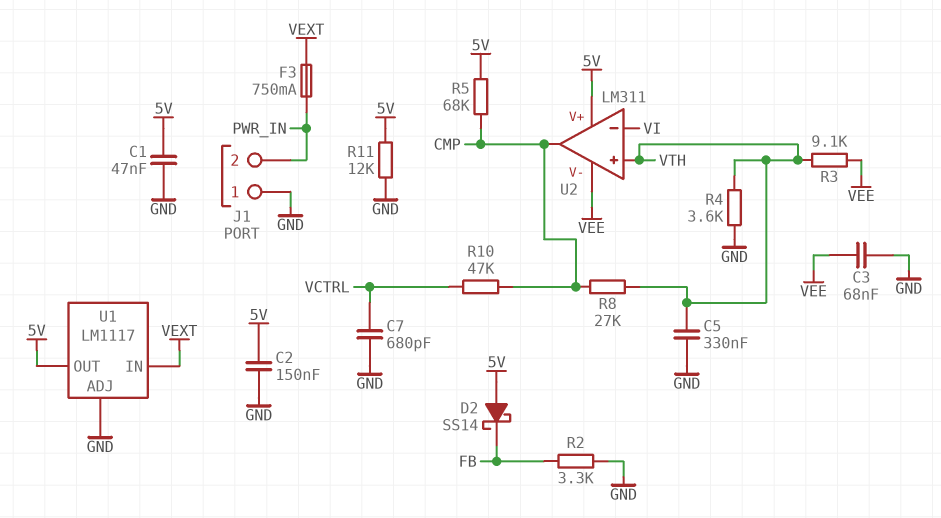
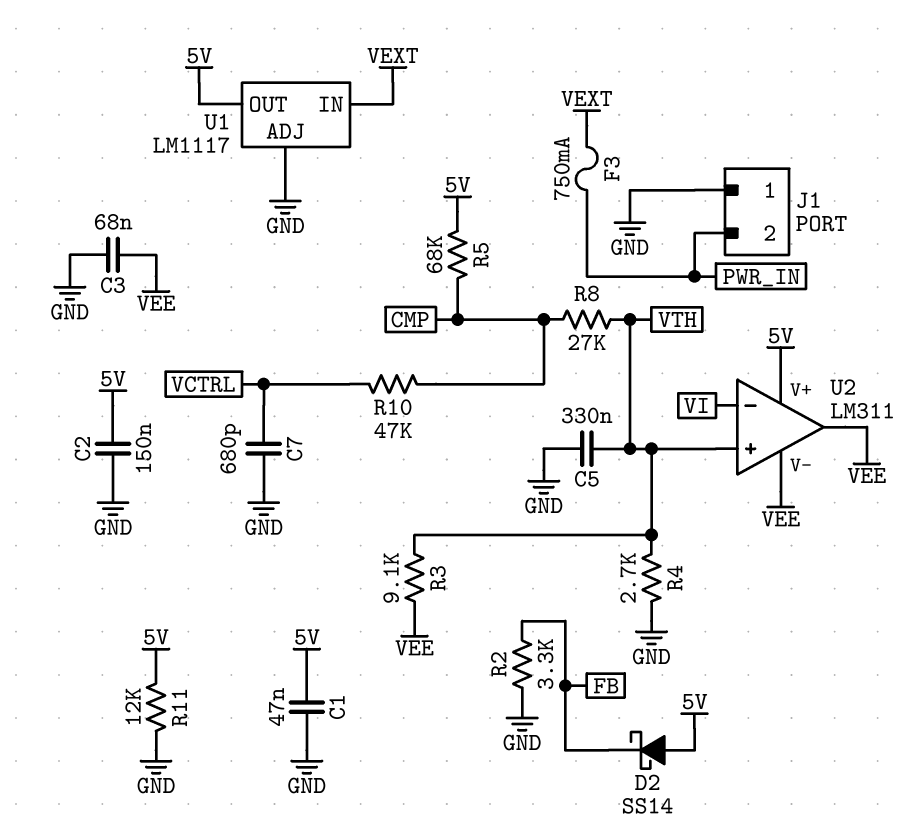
R4: 3.6k (GND, VTH) -> 2.7k (GND, VTH)
U2 pin out: CMP -> VEE

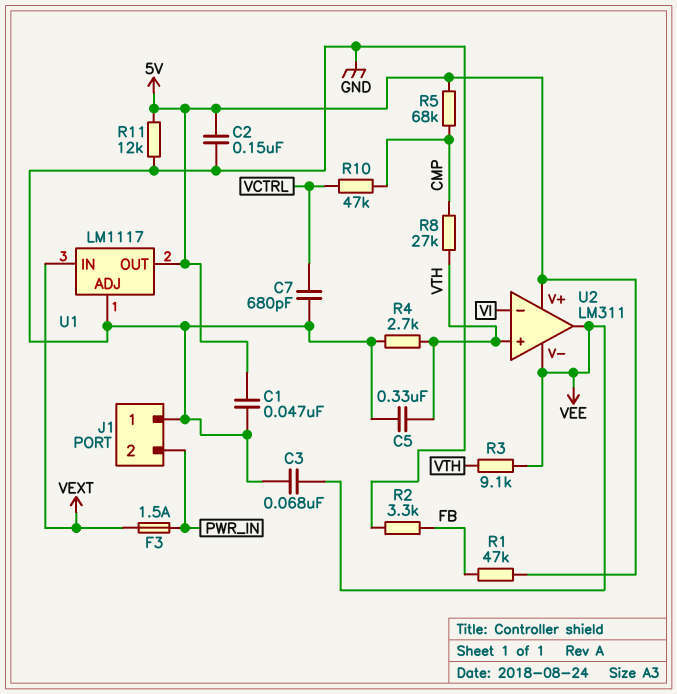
D2: schottky SS14 (A 5V, K FB) -> none
F3: 750mA (PWR_IN, VEXT) -> 1.5A (PWR_IN, VEXT)
R1: none -> 47k (5V, FB)

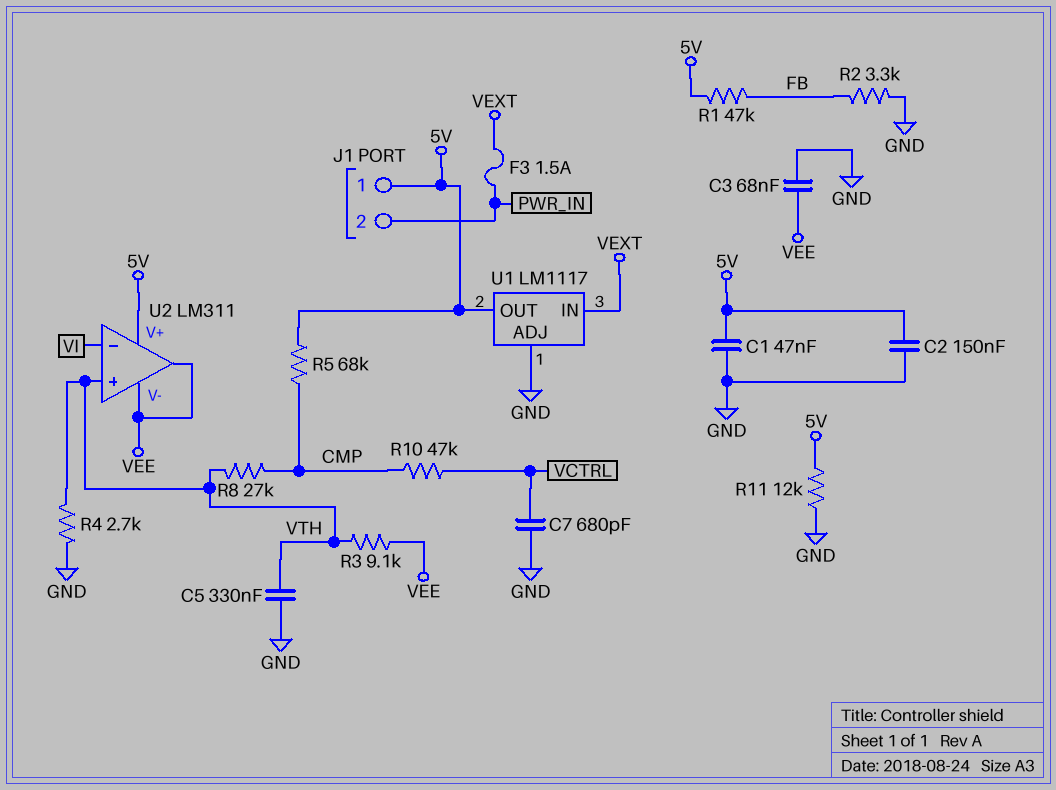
J1 pin 1: GND -> 5V

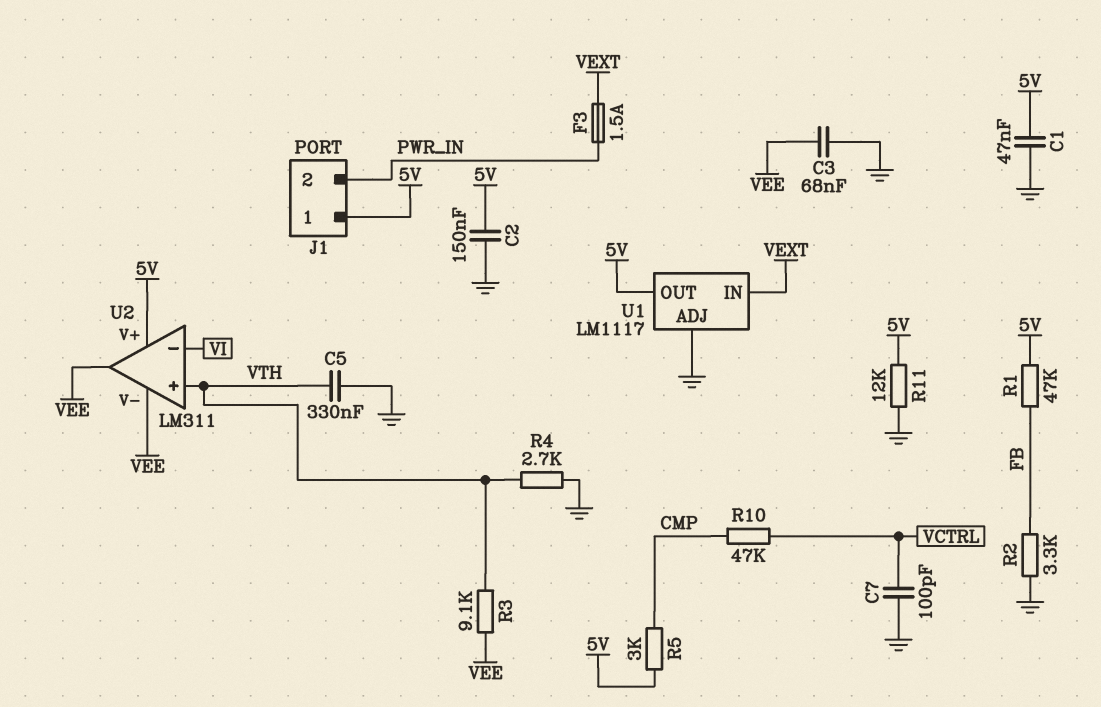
C7: 680pF (GND, VCTRL) -> 100pF (GND, VCTRL)
R5: 68k (5V, CMP) -> 3k (5V, CMP)
R8: 27k (CMP, VTH) -> none

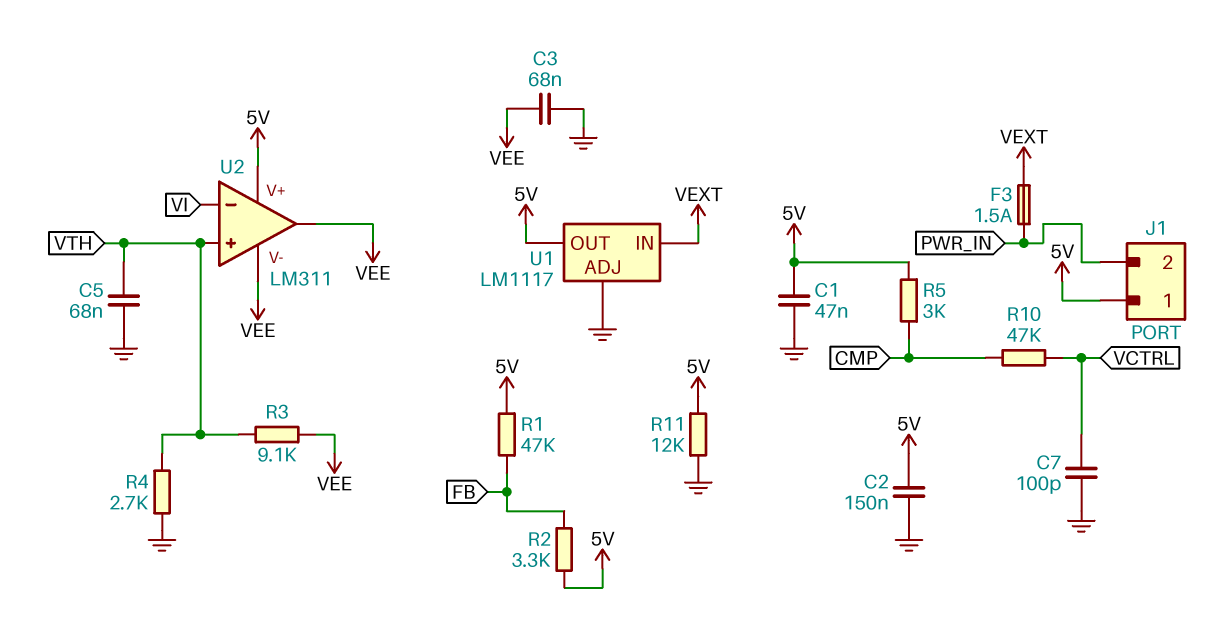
C5: 330nF (GND, VTH) -> 68nF (GND, VTH)
R2: 3.3k (FB, GND) -> 3.3k (5V, FB)

